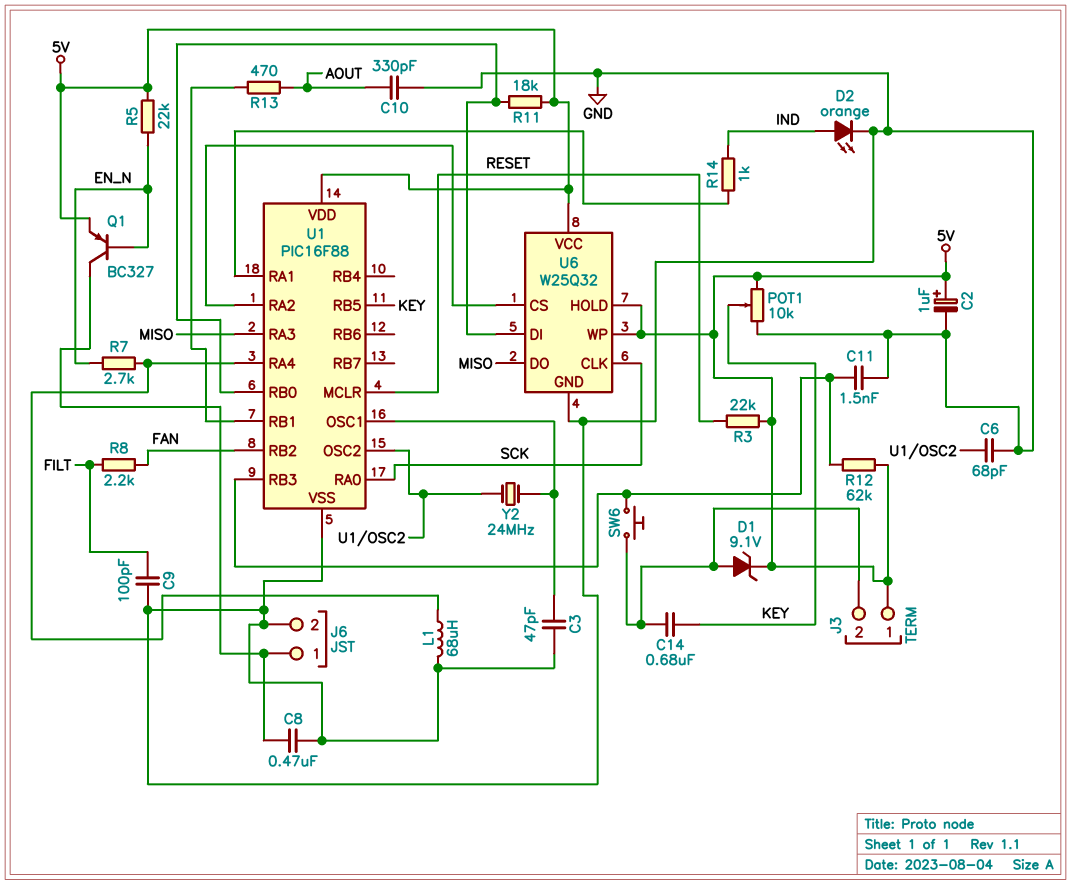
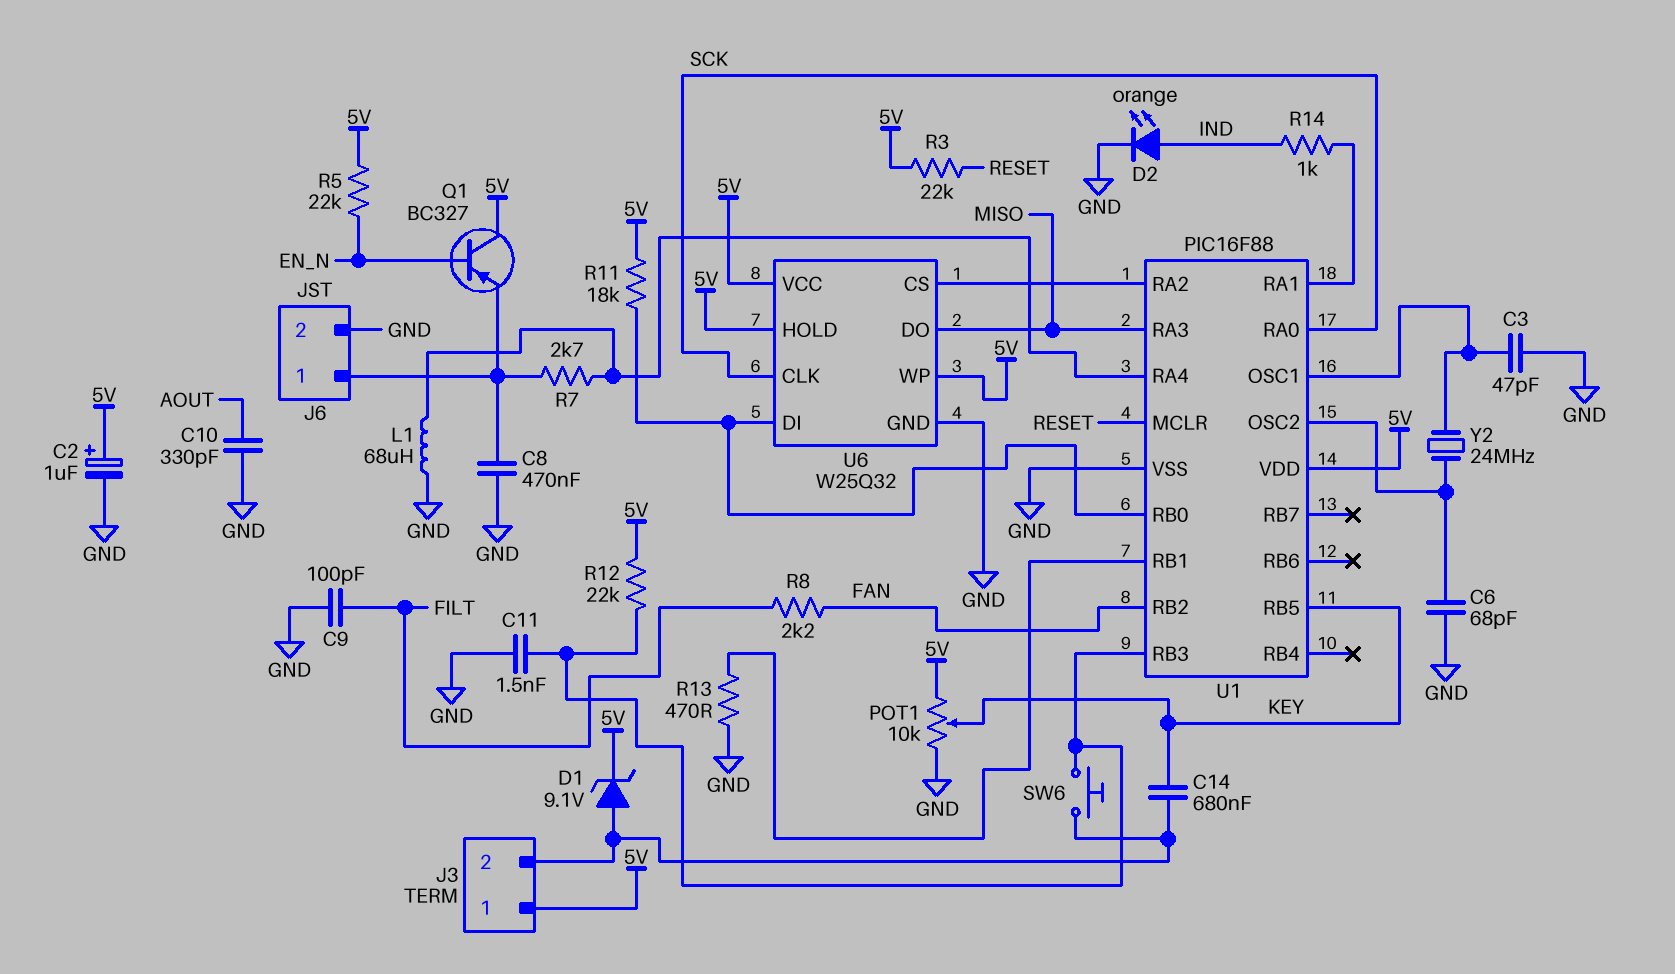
Q1: PNP BC327 (B EN_N, C J6/1, E 5V) -> PNP BC327 (B EN_N, C 5V, E J6/1)
R7: 2.7k (EN_N, U1/RA4) -> 2.7k (J6/1, U1/RA4)
R12: 62k (5V, U1/RB3) -> 22k (5V, U1/RB3)
R13: 470 (AOUT, U1/RB1) -> 470 (GND, U1/RB1)

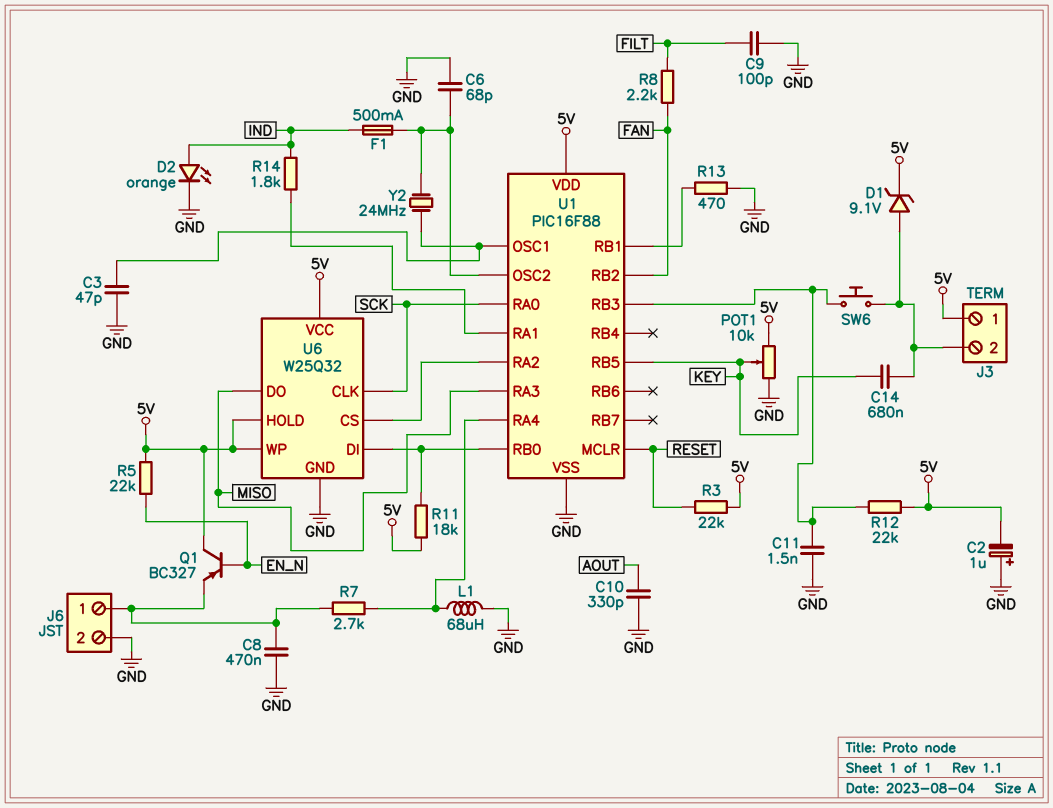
C2: 1uF (plus 5V, minus GND) -> 1uF (plus GND, minus 5V)
F1: none -> 500mA (IND, U1/OSC2)
R14: 1k (IND, U1/RA1) -> 1.8k (IND, U1/RA1)

